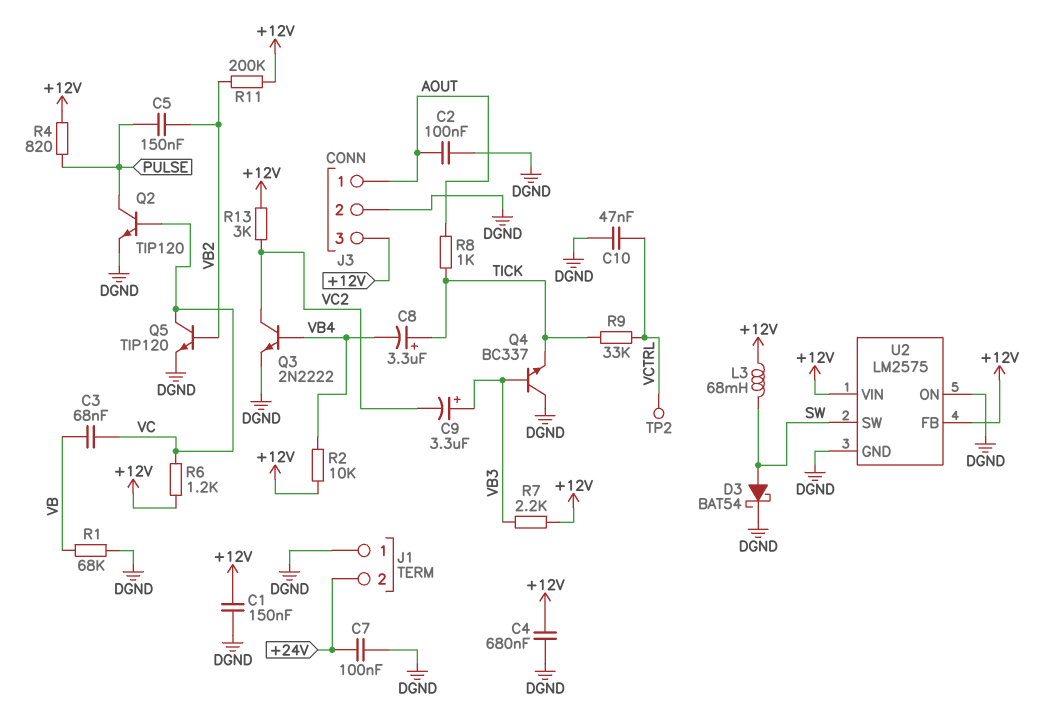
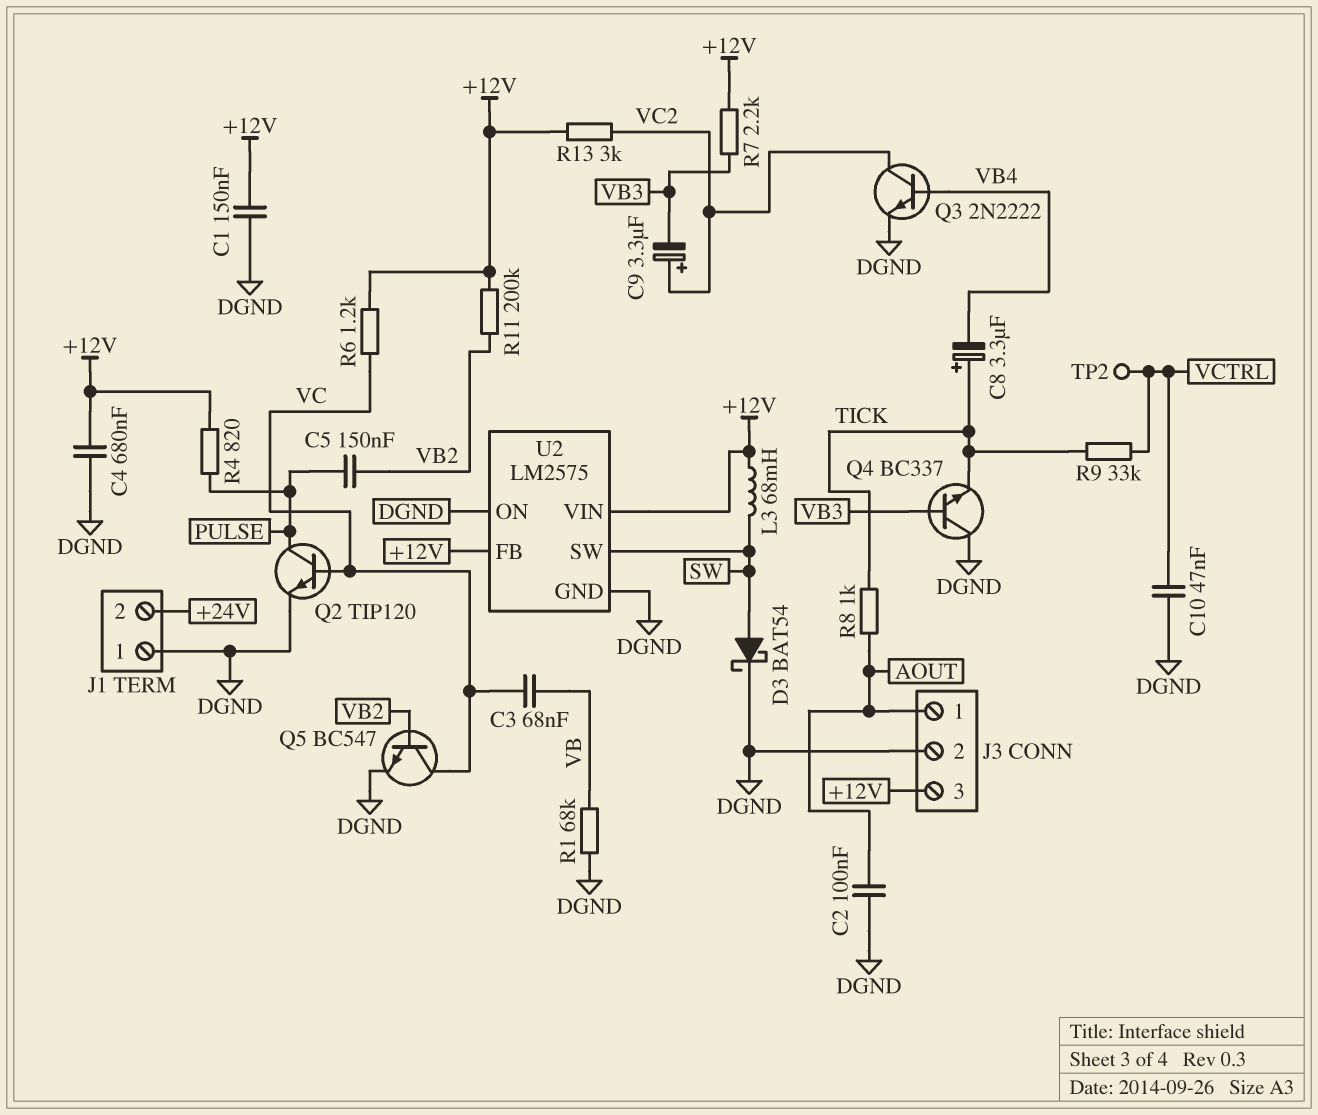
C7: 100nF (+24V, DGND) -> none
C9: 3.3uF (plus VB3, minus VC2) -> 3.3uF (plus VC2, minus VB3)
Q5: NPN TIP120 (B VB2, C VC, E DGND) -> NPN BC547 (B VB2, C VC, E DGND)
R2: 10k (+12V, VB4) -> none

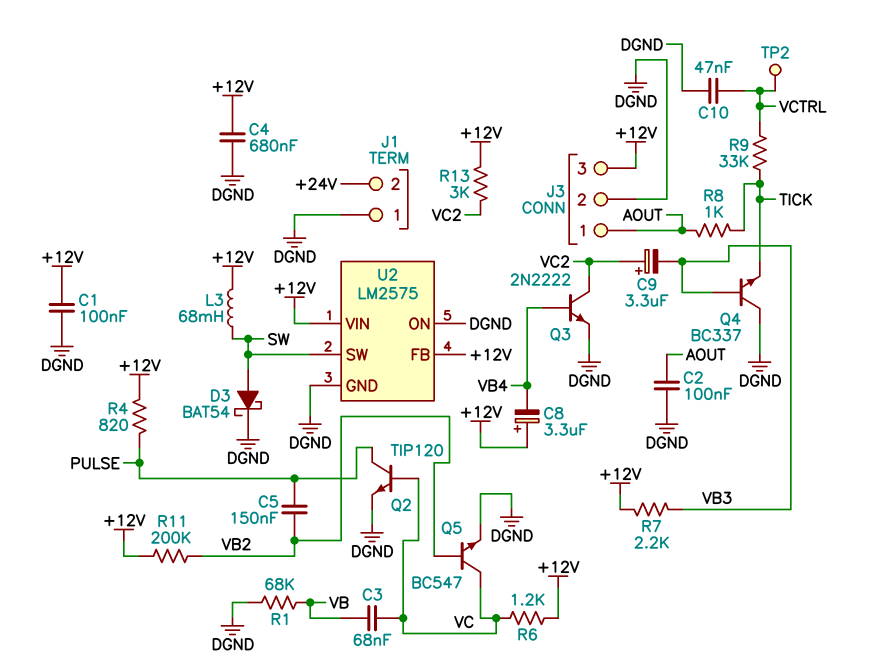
C1: 150nF (+12V, DGND) -> 100nF (+12V, DGND)
C8: 3.3uF (plus TICK, minus VB4) -> 3.3uF (plus +12V, minus VB4)

